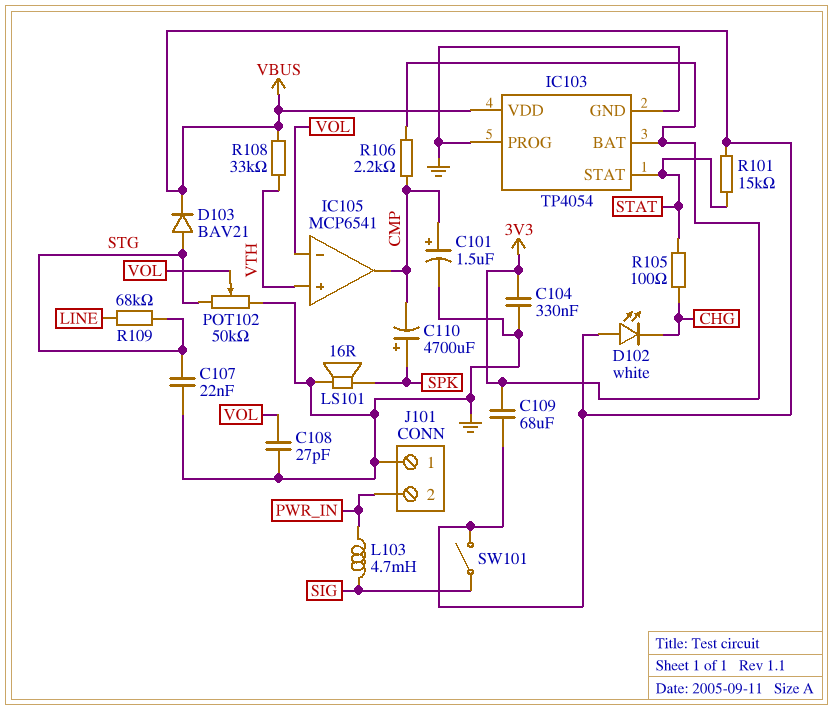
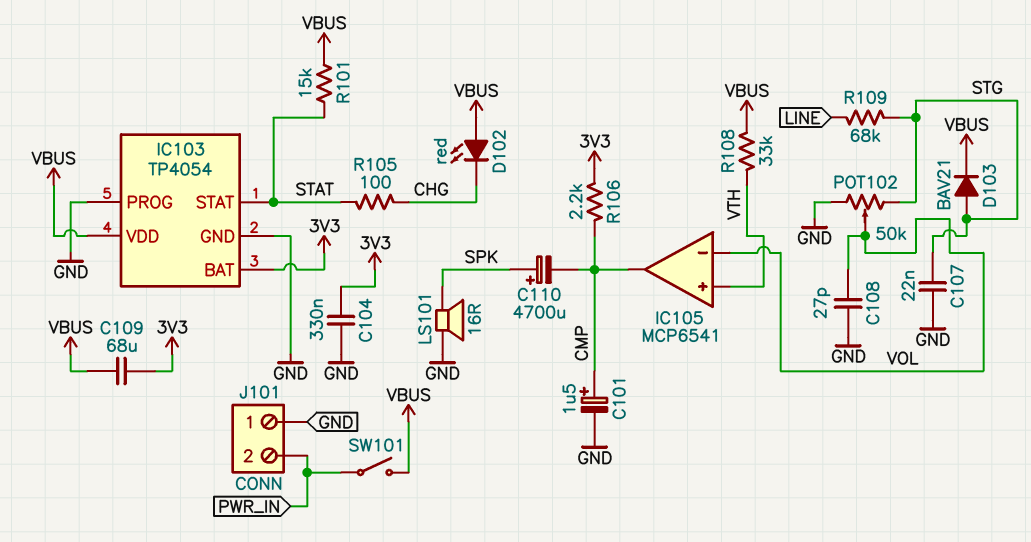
D102: LED white (A VBUS, K CHG) -> LED red (A VBUS, K CHG)
L103: 4.7mH (PWR_IN, SIG) -> none
SW101: switch (SIG, VBUS) -> switch (PWR_IN, VBUS)

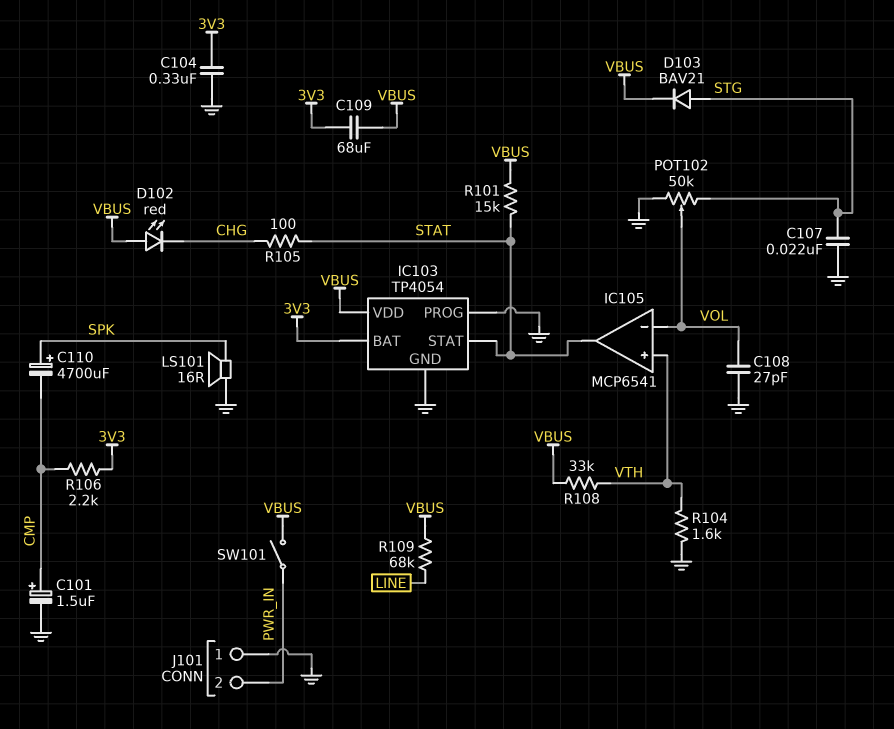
IC105 pin out: CMP -> STAT
R104: none -> 1.6k (GND, VTH)
R109: 68k (LINE, STG) -> 68k (LINE, VBUS)

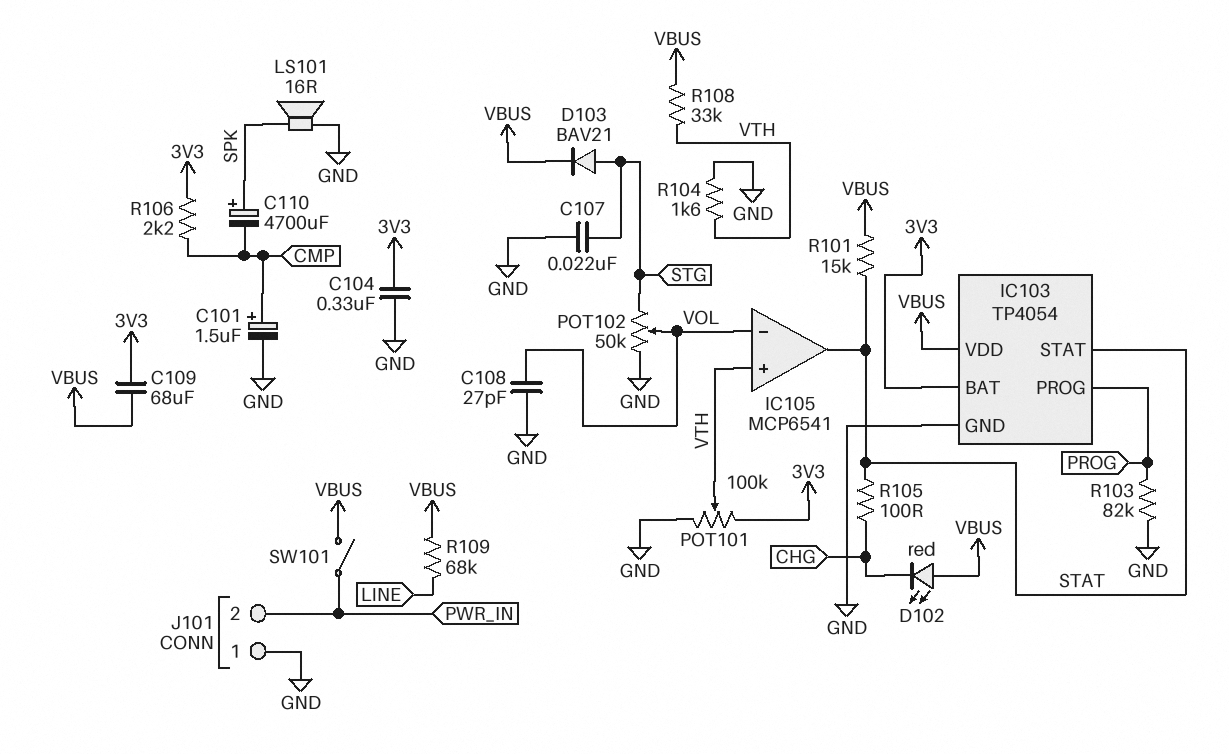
IC103 pin PROG: GND -> PROG
POT101: none -> 100k (3V3, GND, wiper VTH)
R103: none -> 82k (GND, PROG)

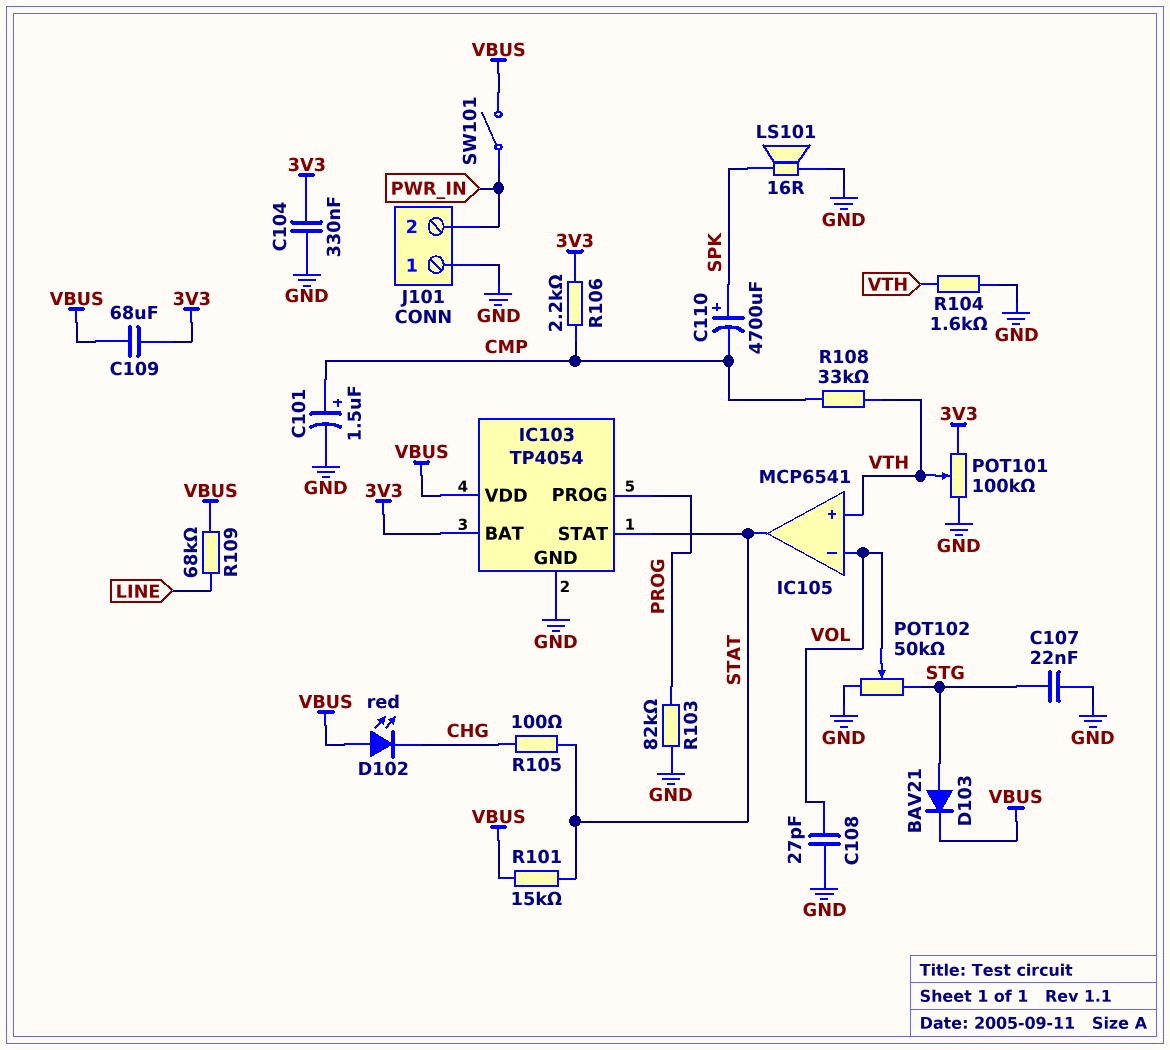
R108: 33k (VBUS, VTH) -> 33k (CMP, VTH)

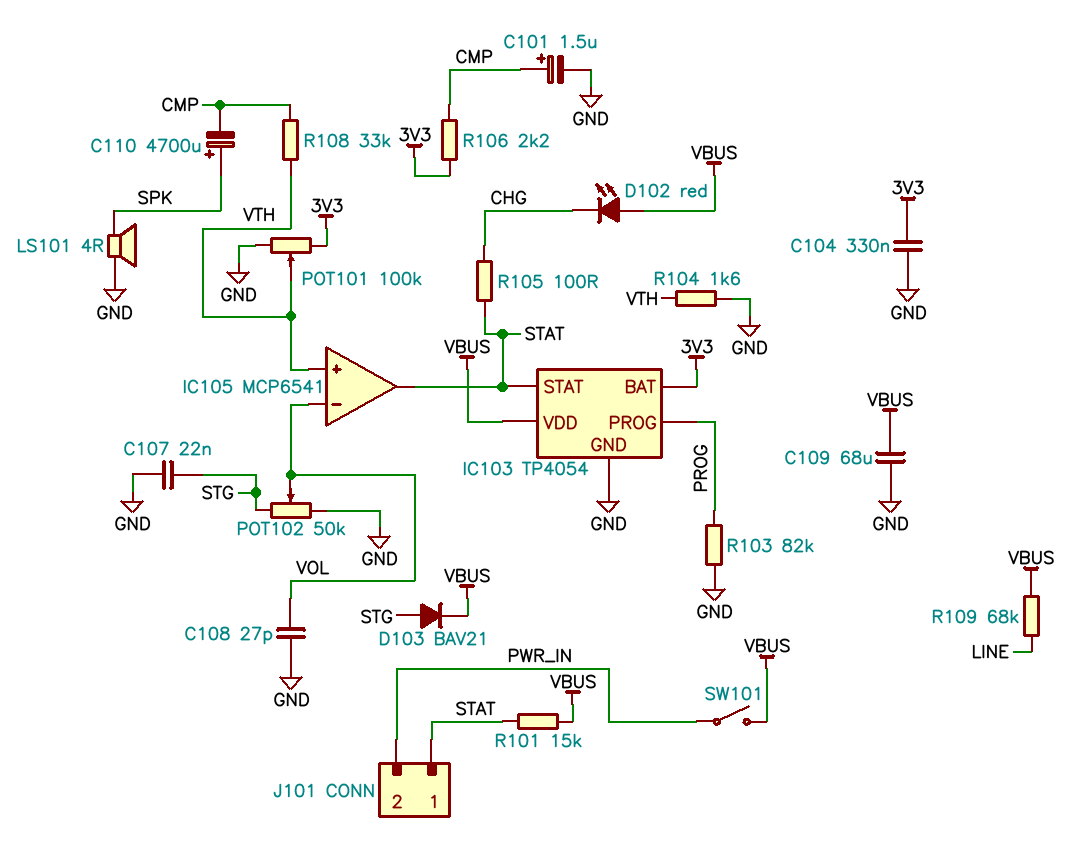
C109: 68uF (3V3, VBUS) -> 68uF (GND, VBUS)
J101 pin 1: GND -> STAT
LS101: speaker 16R (GND, SPK) -> speaker 4R (GND, SPK)

